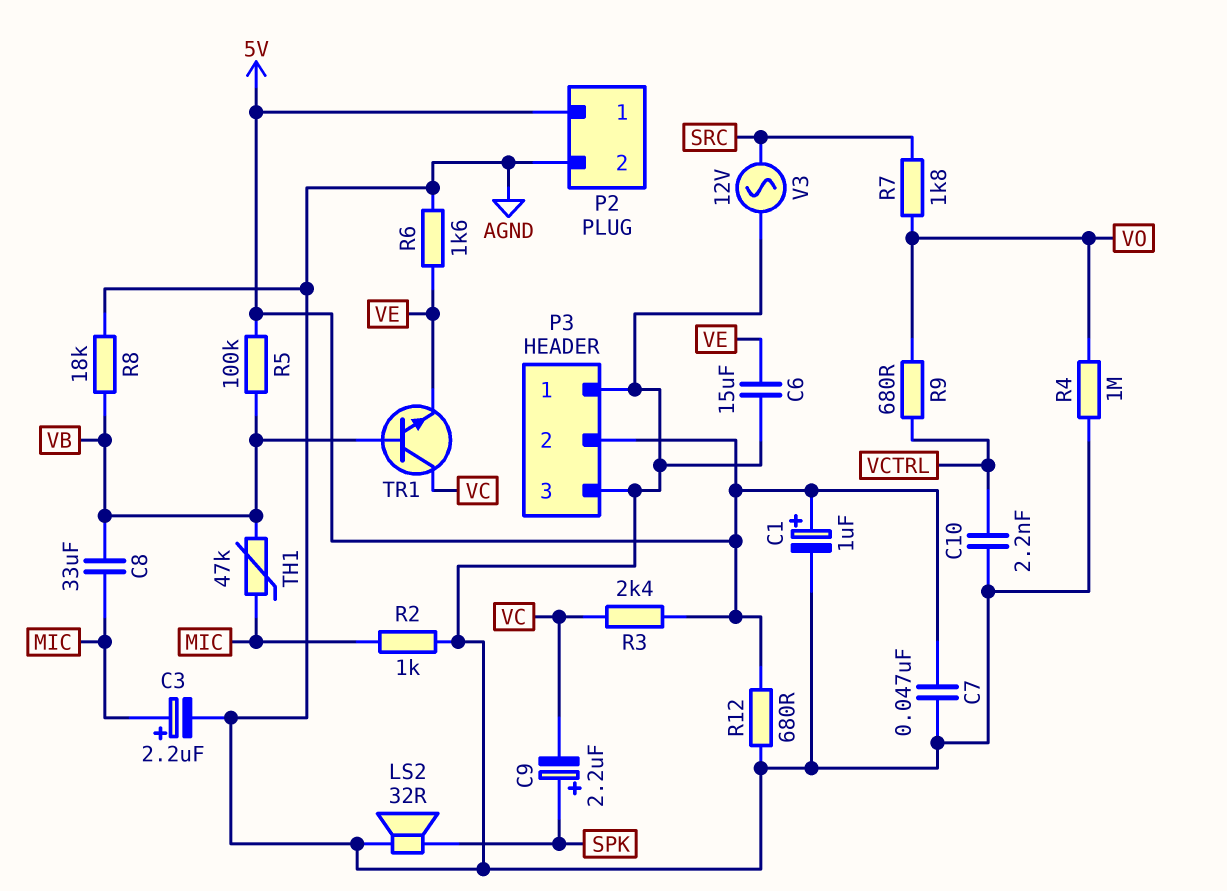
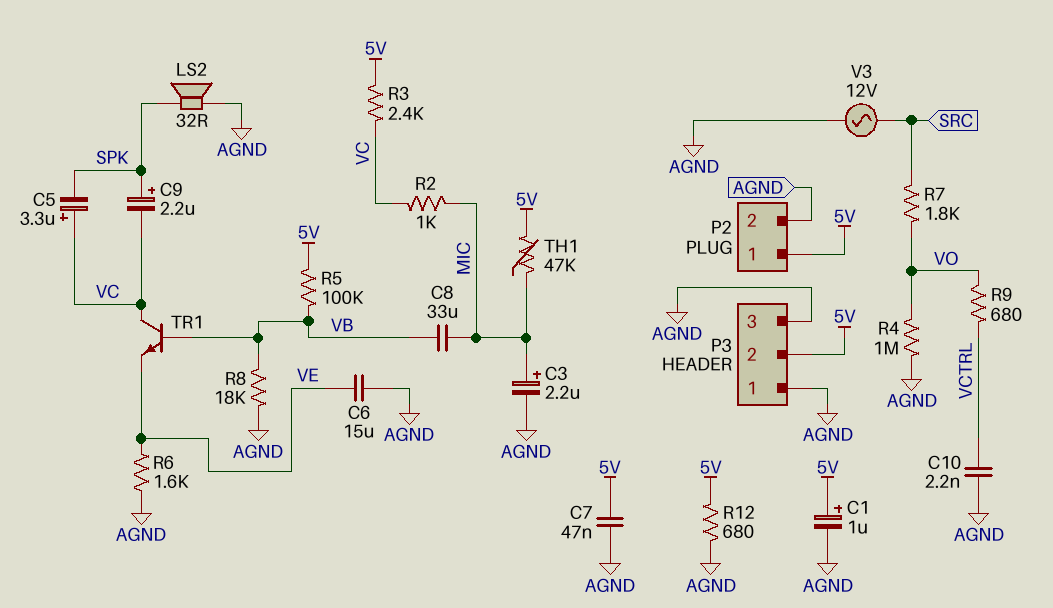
C5: none -> 3.3uF (plus VC, minus SPK)
R2: 1k (AGND, MIC) -> 1k (MIC, VC)
TH1: 47k (MIC, VB) -> 47k (5V, MIC)

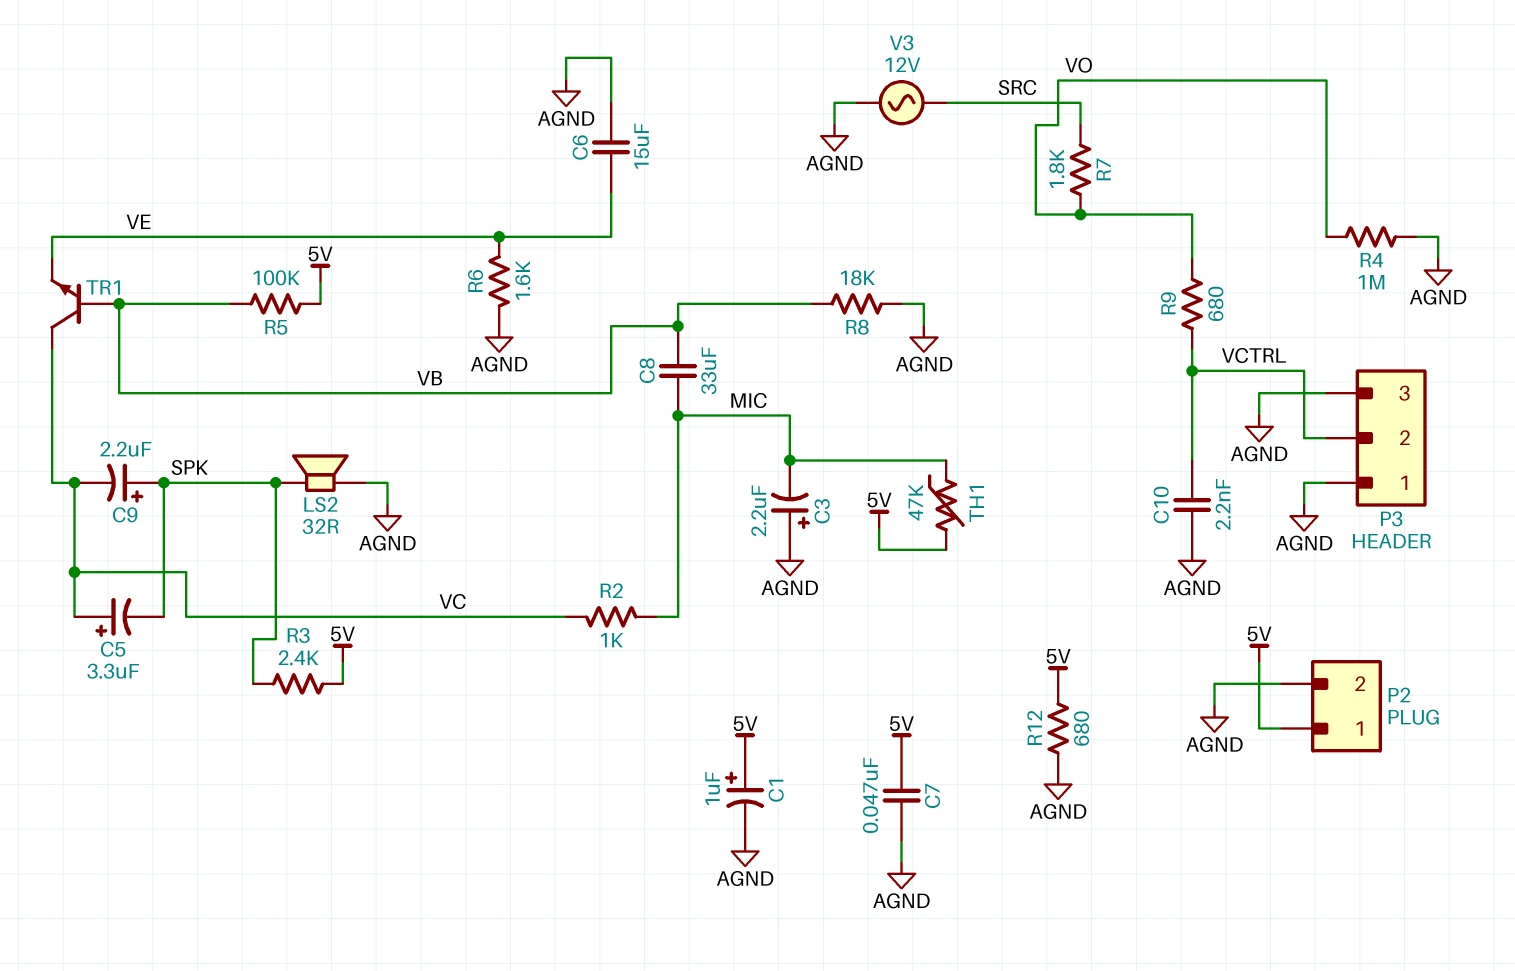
C3: 2.2uF (plus MIC, minus AGND) -> 2.2uF (plus AGND, minus MIC)
P3 pin 2: 5V -> VCTRL
R3: 2.4k (5V, VC) -> 2.4k (5V, SPK)

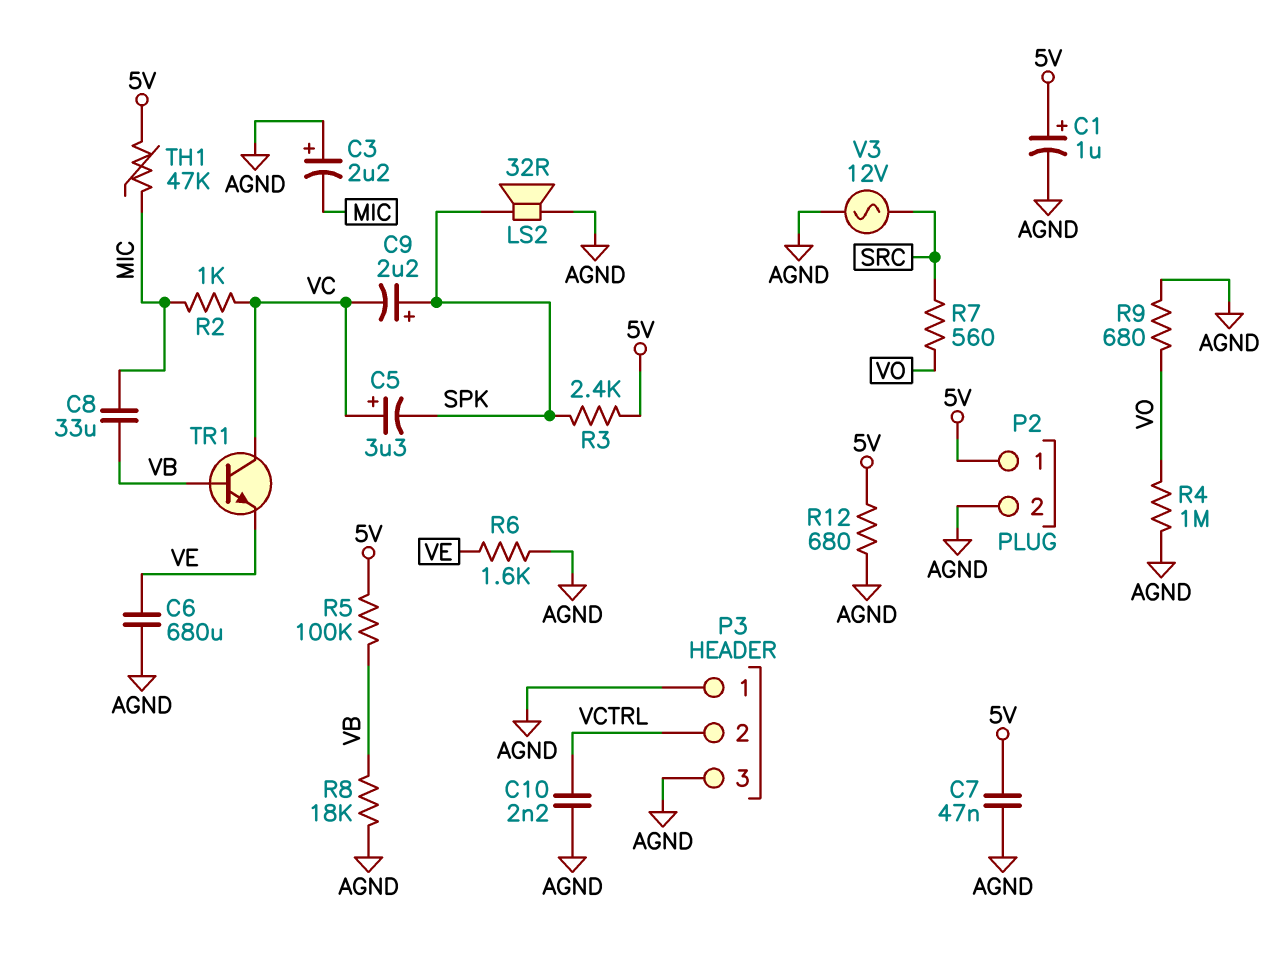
C6: 15uF (AGND, VE) -> 680uF (AGND, VE)
R7: 1.8k (SRC, VO) -> 560 (SRC, VO)
R9: 680 (VCTRL, VO) -> 680 (AGND, VO)

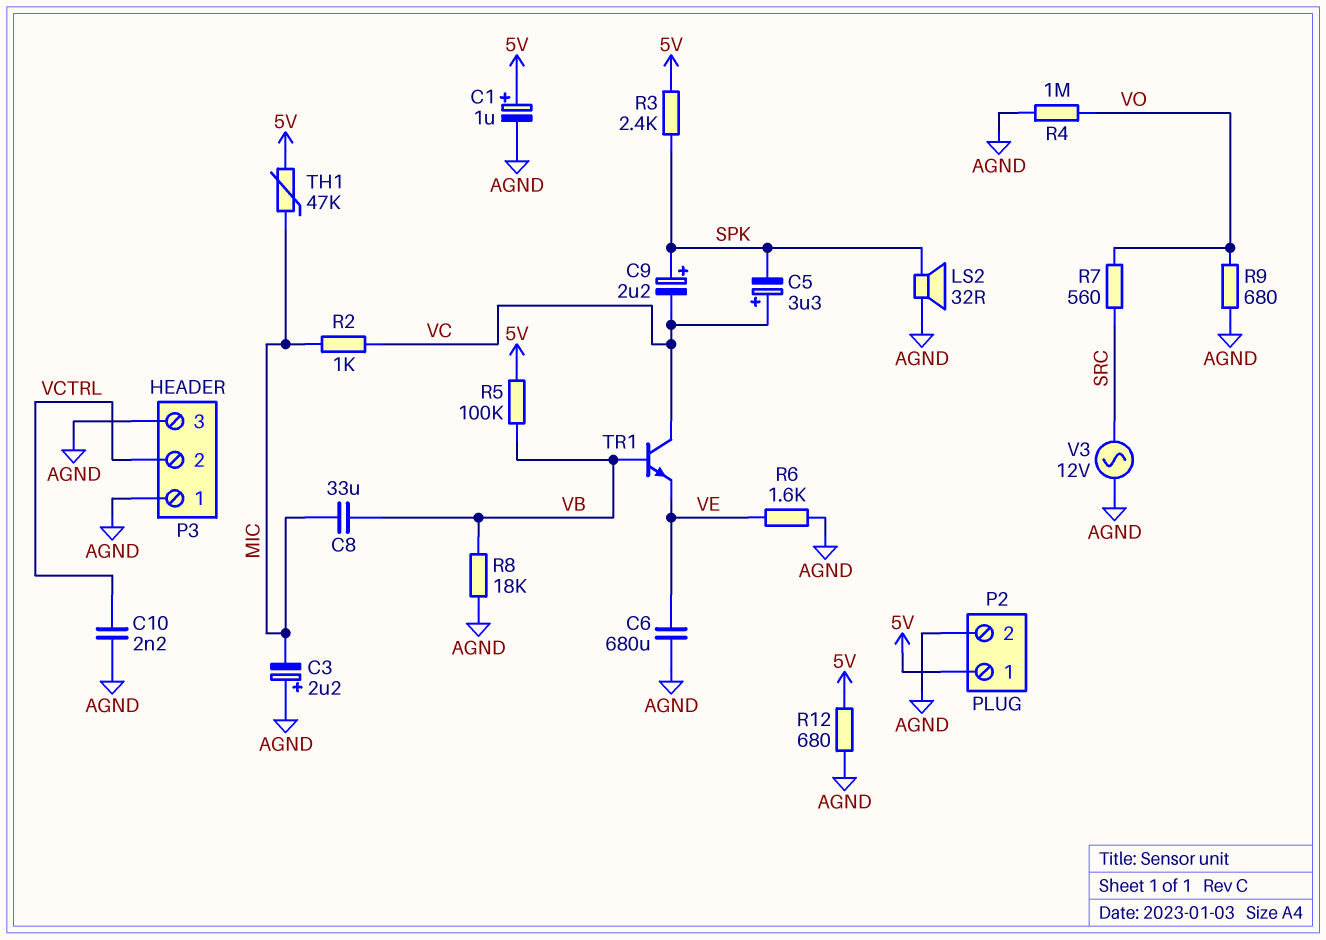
C7: 47nF (5V, AGND) -> none

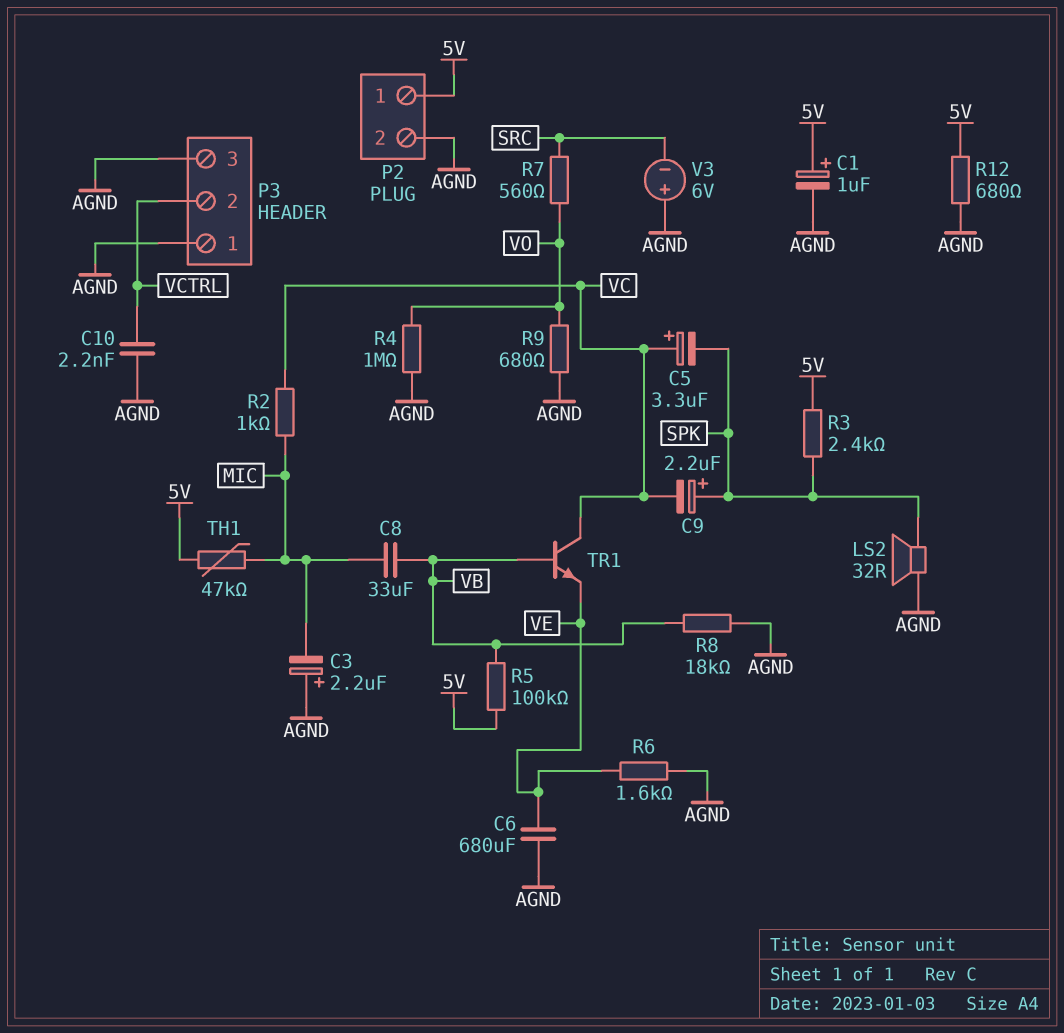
V3: AC 12V (AGND, SRC) -> 6V (plus AGND, minus SRC)

